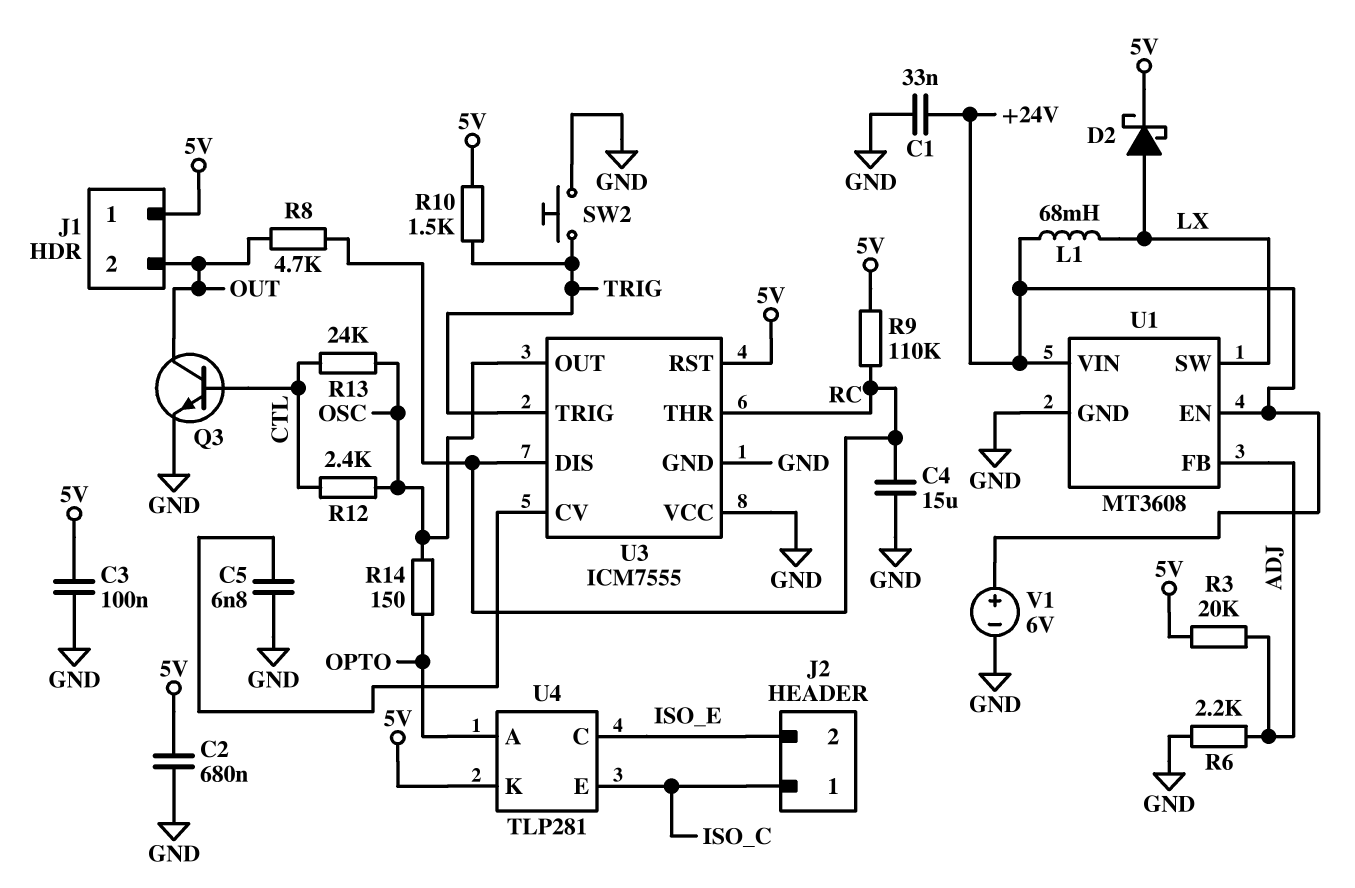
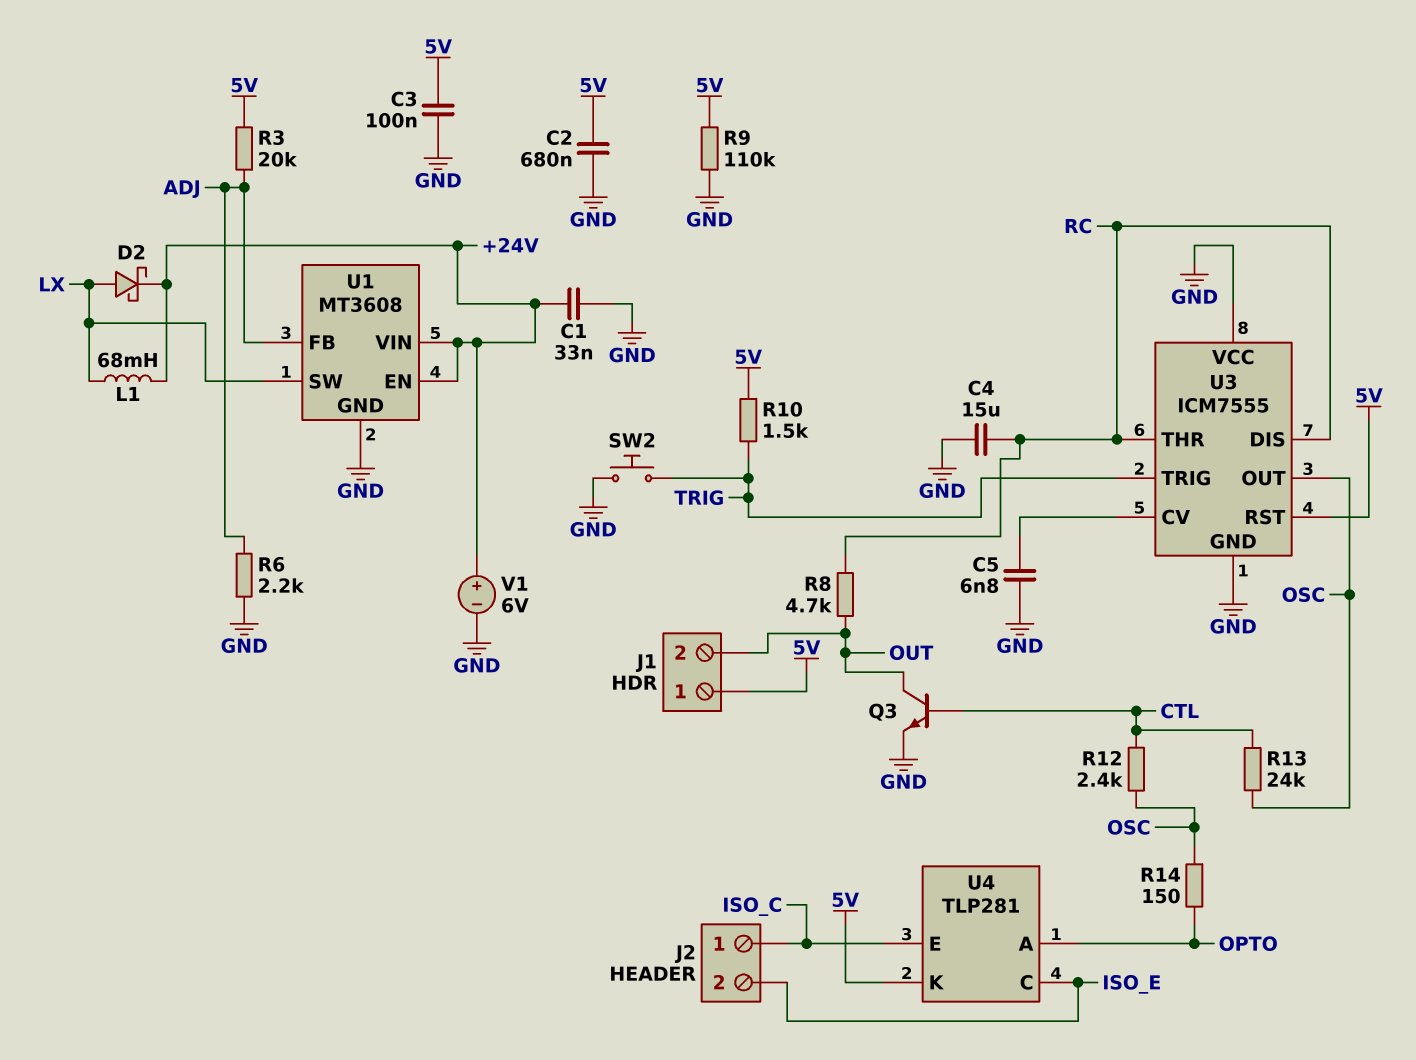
D2: schottky (A LX, K 5V) -> schottky (A LX, K +24V)
R9: 110k (5V, RC) -> 110k (5V, GND)

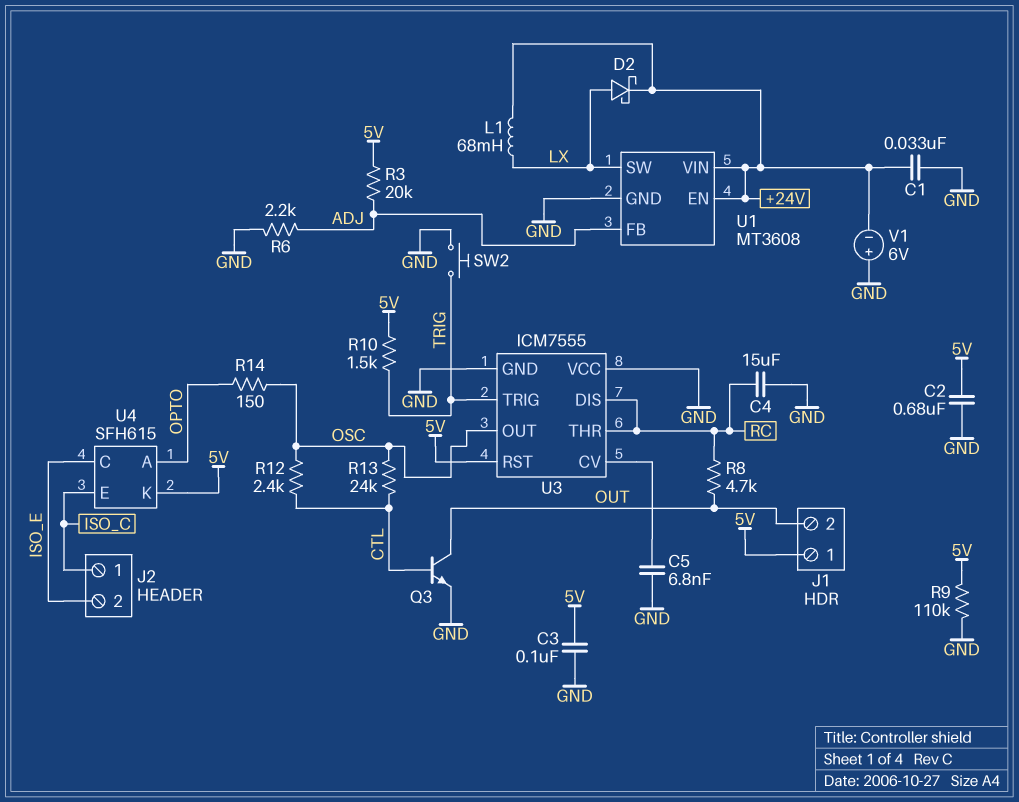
U4: TLP281 -> SFH615
V1: 6V (plus +24V, minus GND) -> 6V (plus GND, minus +24V)

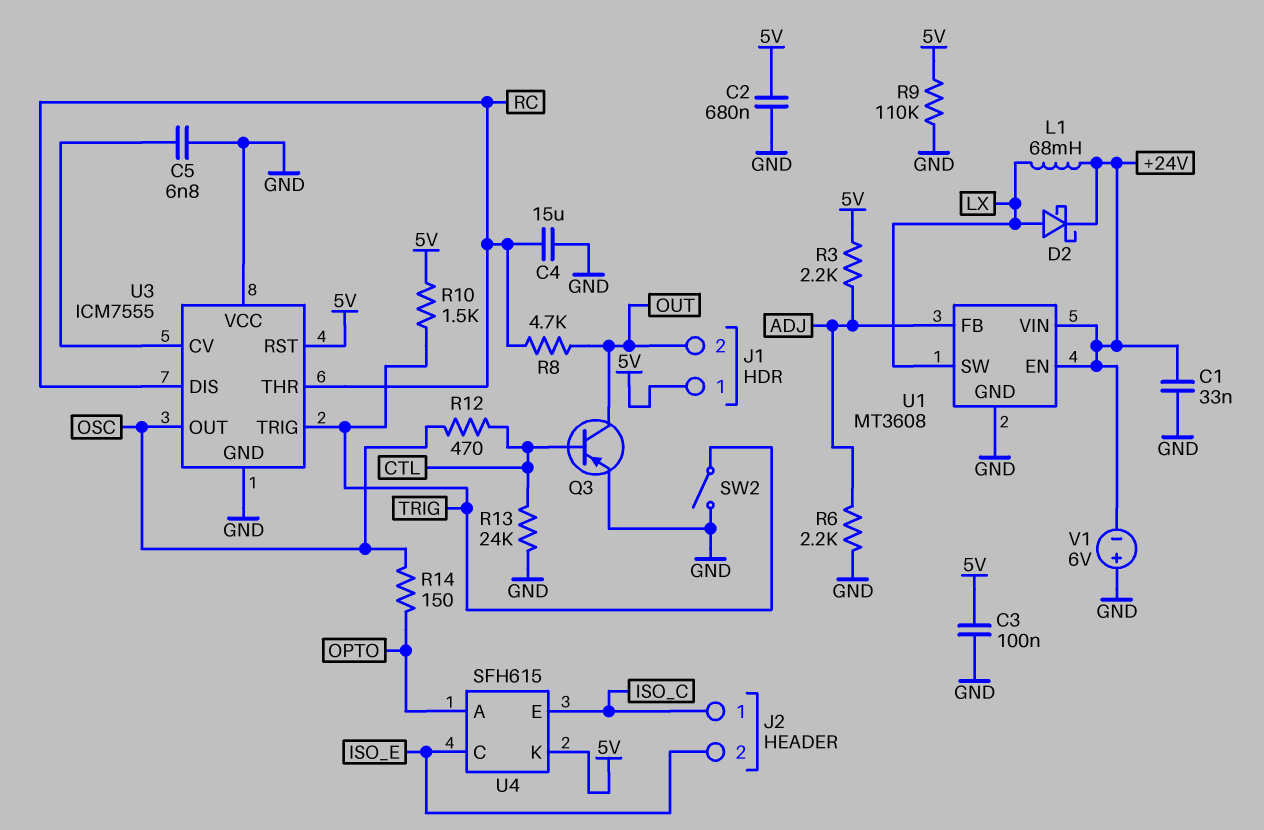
Q3: NPN (B CTL, C OUT, E GND) -> PNP (B CTL, C OUT, E GND)
R3: 20k (5V, ADJ) -> 2.2k (5V, ADJ)
R12: 2.4k (CTL, OSC) -> 470 (CTL, OSC)
R13: 24k (CTL, OSC) -> 24k (CTL, GND)
SW2: button (GND, TRIG) -> switch (GND, TRIG)

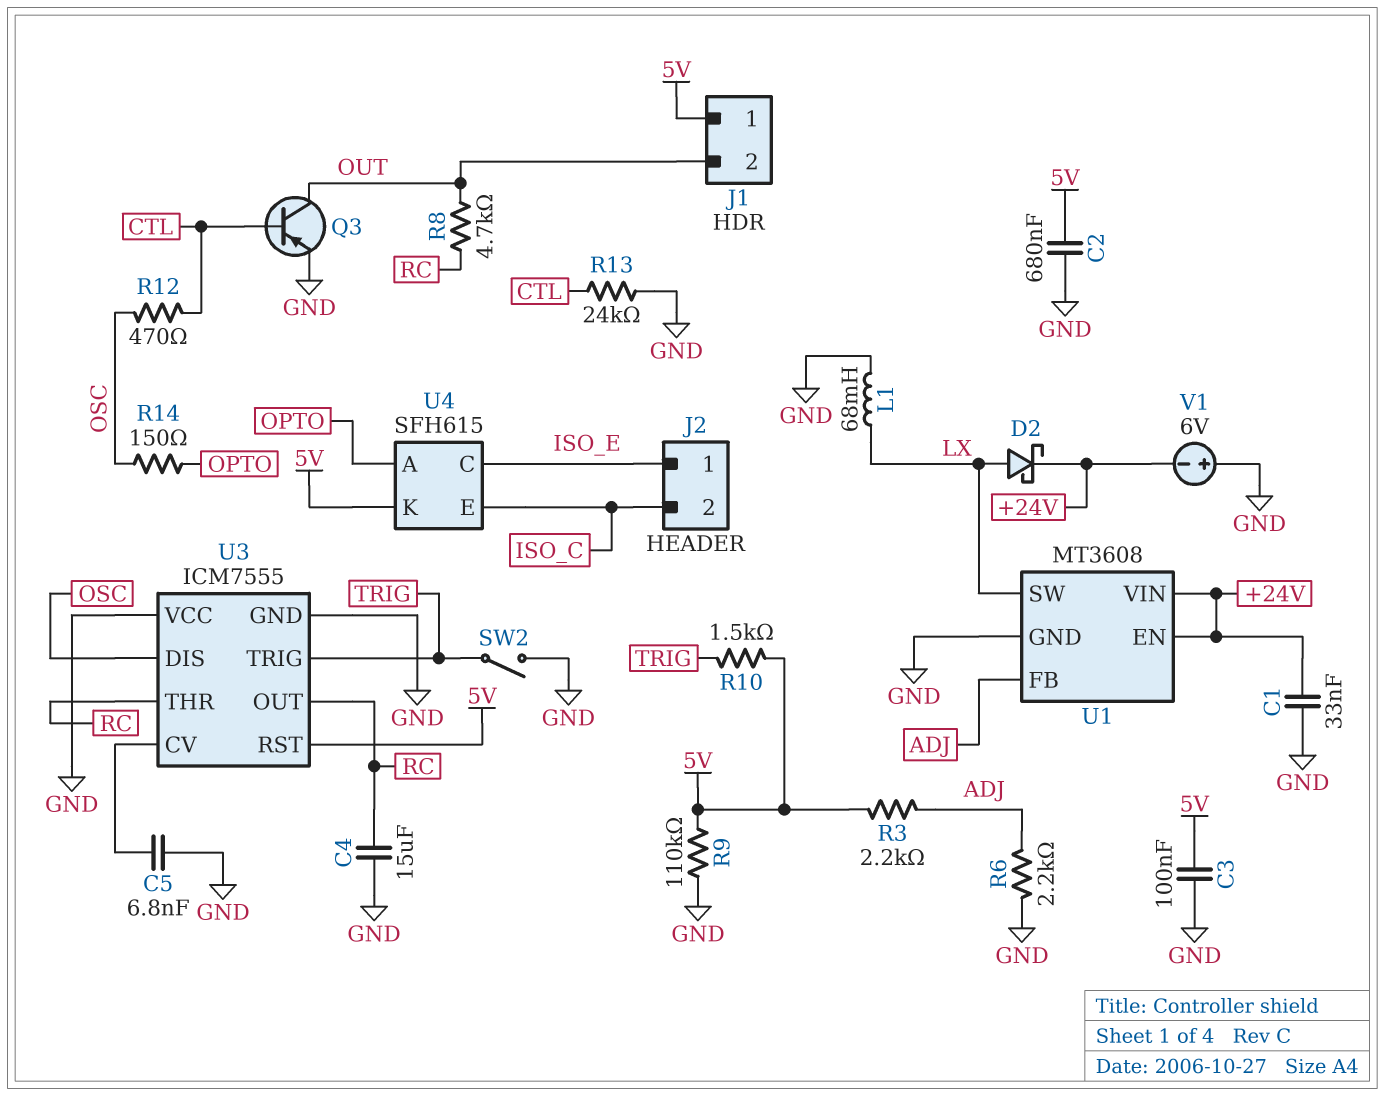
J2 pin 1: ISO_C -> ISO_E
J2 pin 2: ISO_E -> ISO_C
L1: 68mH (+24V, LX) -> 68mH (GND, LX)
U3 pin DIS: RC -> OSC
U3 pin OUT: OSC -> RC

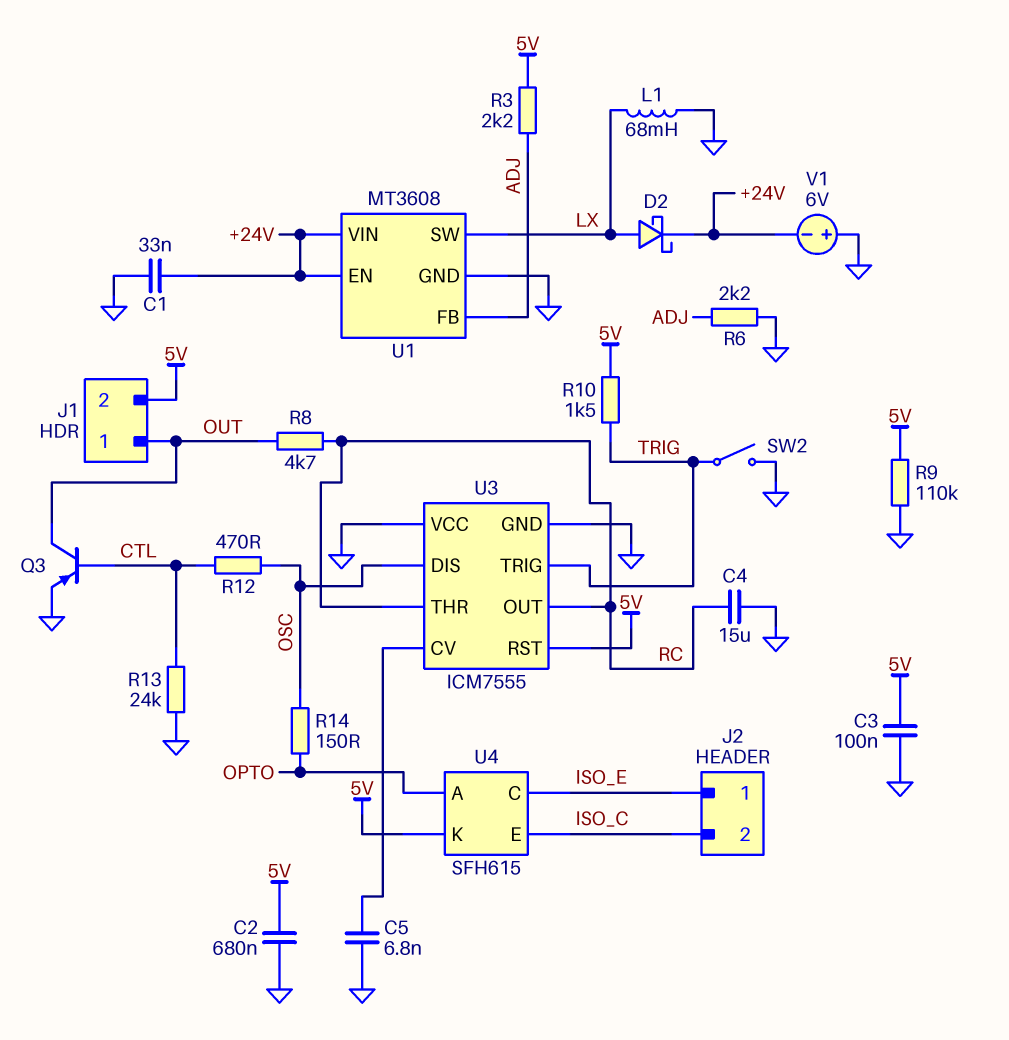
J1 pin 1: 5V -> OUT
J1 pin 2: OUT -> 5V

